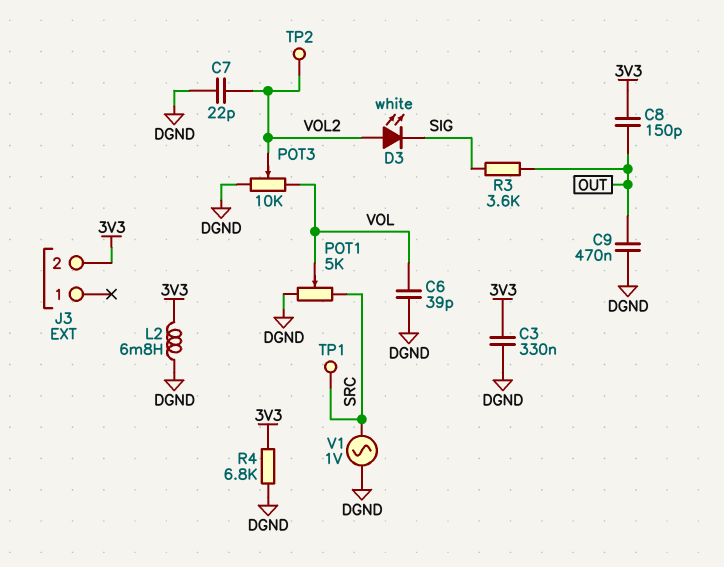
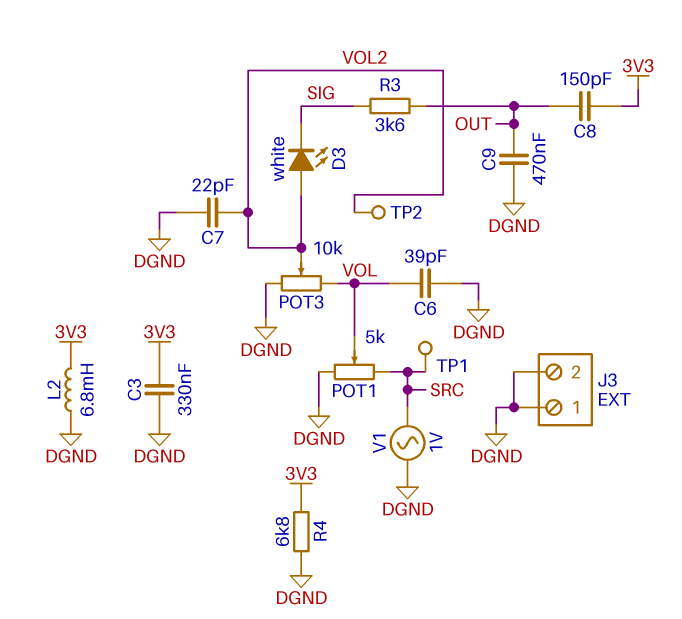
J3 pin 1: none -> DGND
J3 pin 2: 3V3 -> DGND

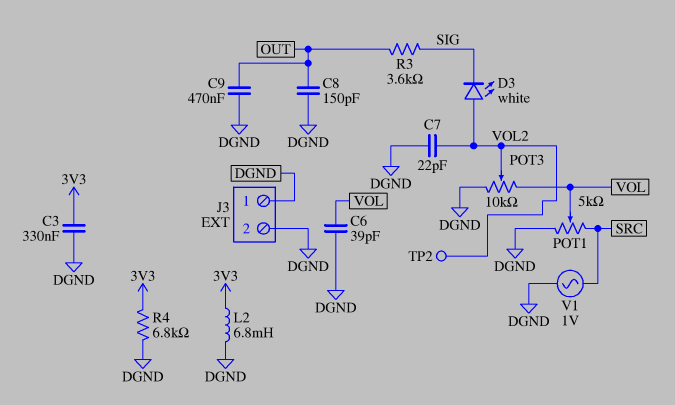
C8: 150pF (3V3, OUT) -> 150pF (DGND, OUT)
TP1: test point (SRC) -> none

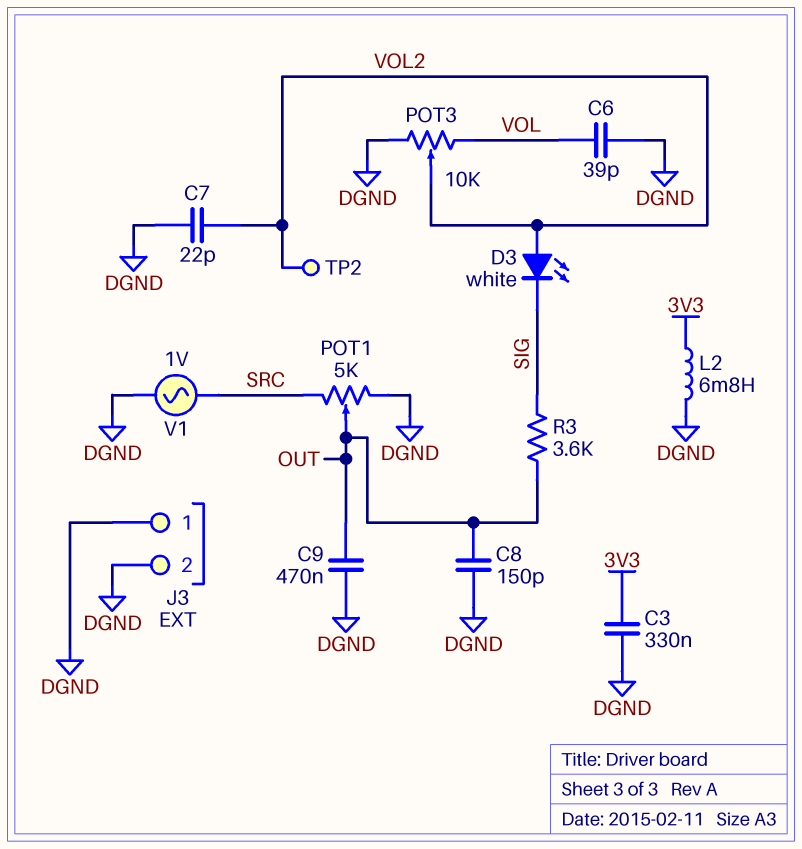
POT1: 5k (DGND, SRC, wiper VOL) -> 5k (DGND, SRC, wiper OUT)
R4: 6.8k (3V3, DGND) -> none

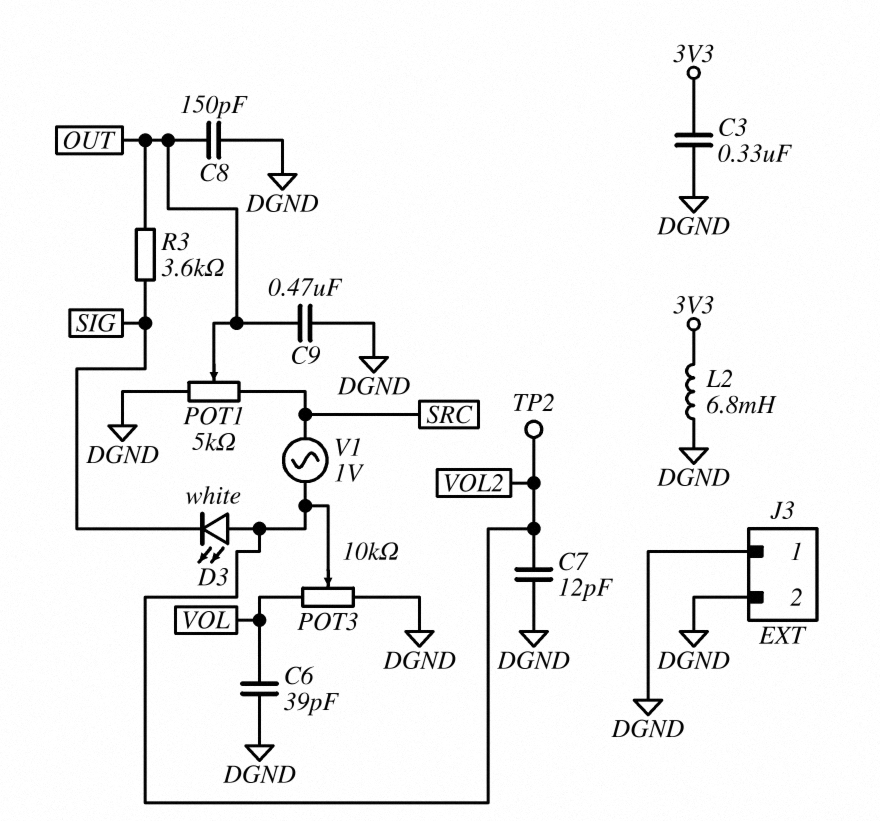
C7: 22pF (DGND, VOL2) -> 12pF (DGND, VOL2)
V1: AC 1V (DGND, SRC) -> AC 1V (SRC, VOL2)

